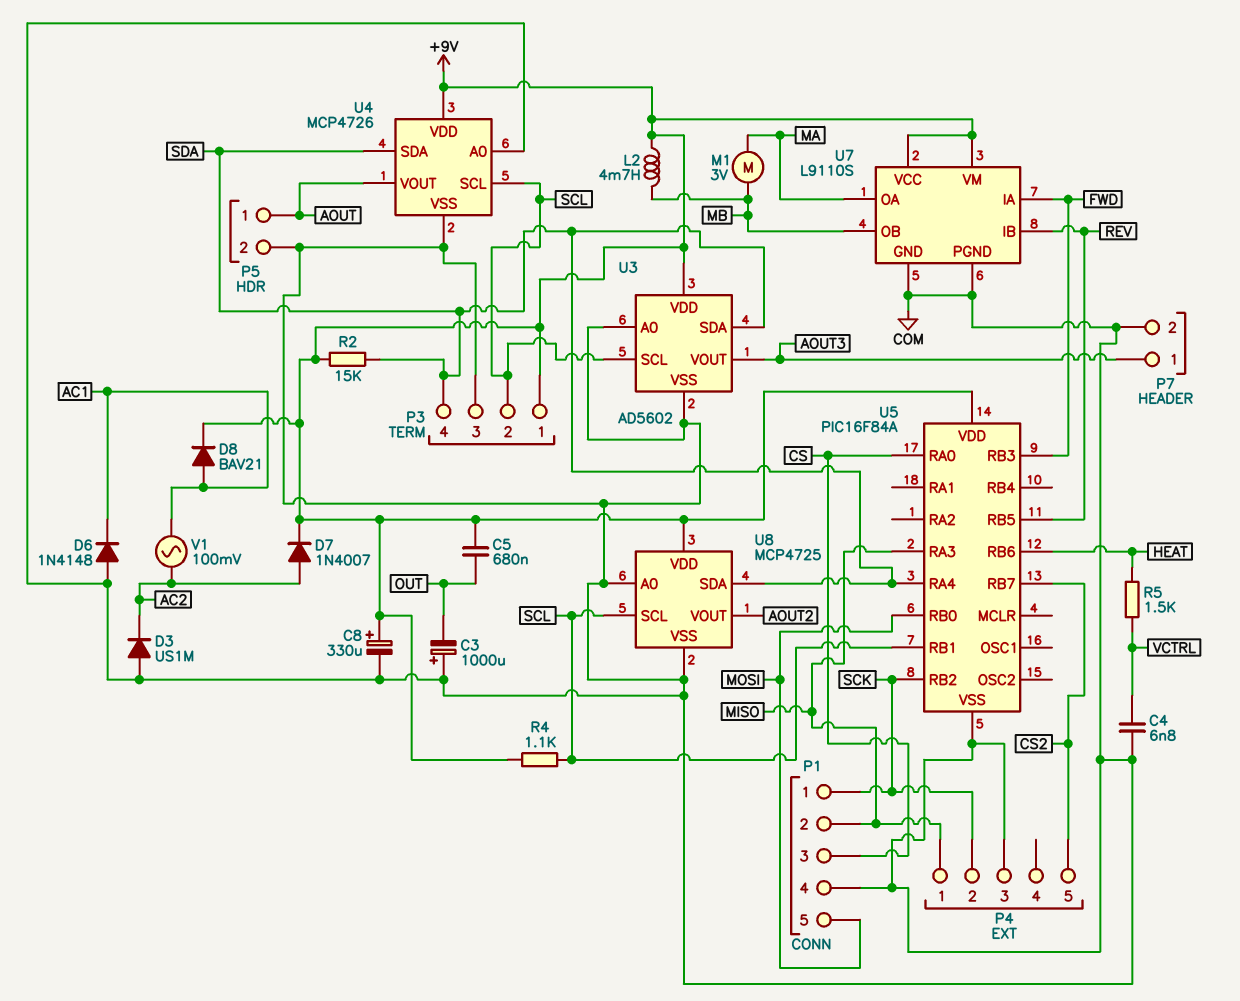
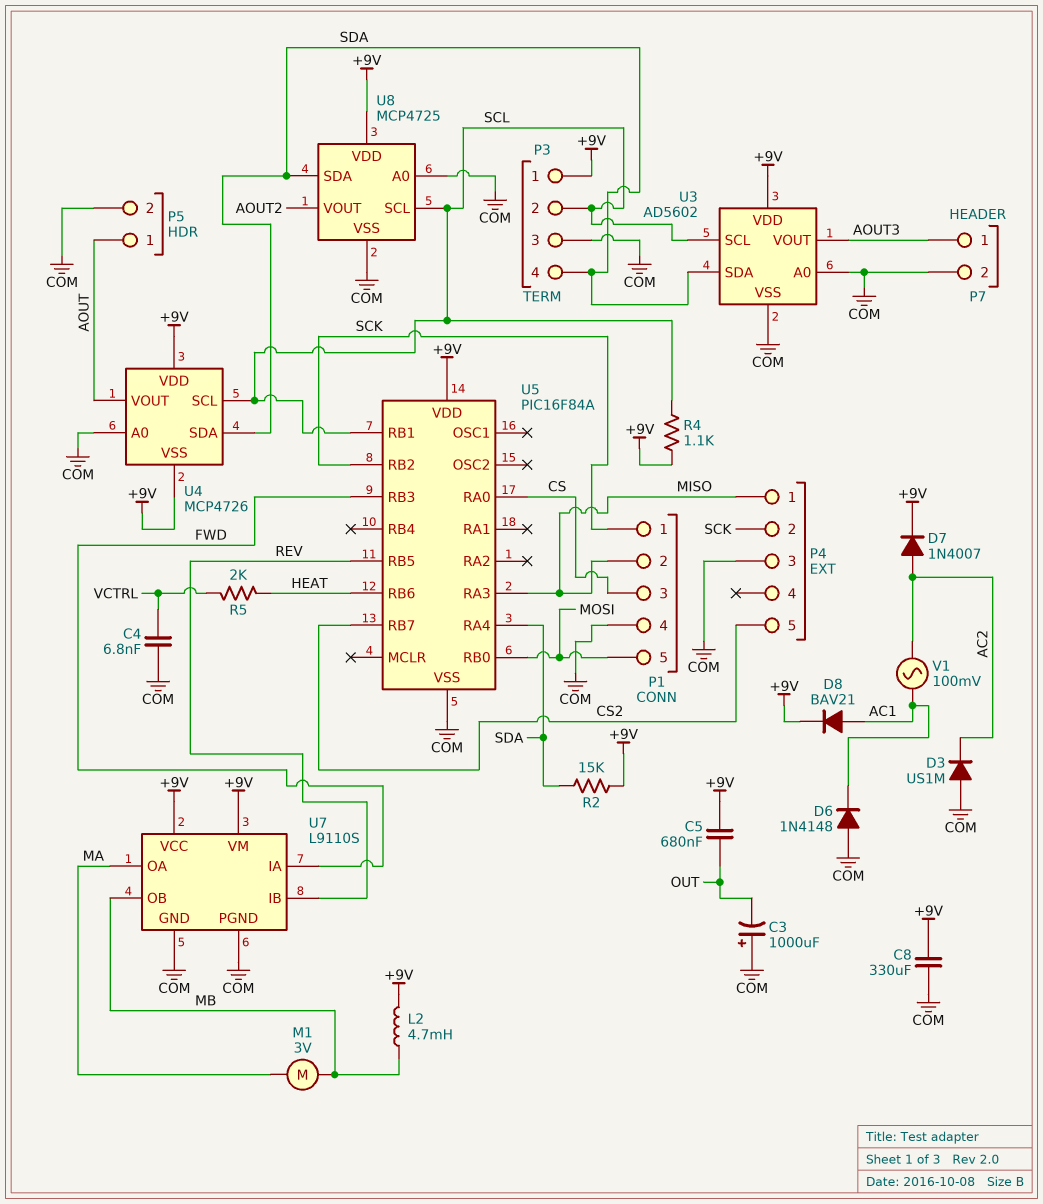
C8: 330uF (plus +9V, minus COM) -> 330uF (+9V, COM)
R5: 1.5k (HEAT, VCTRL) -> 2k (HEAT, VCTRL)
U4 pin VSS: COM -> +9V

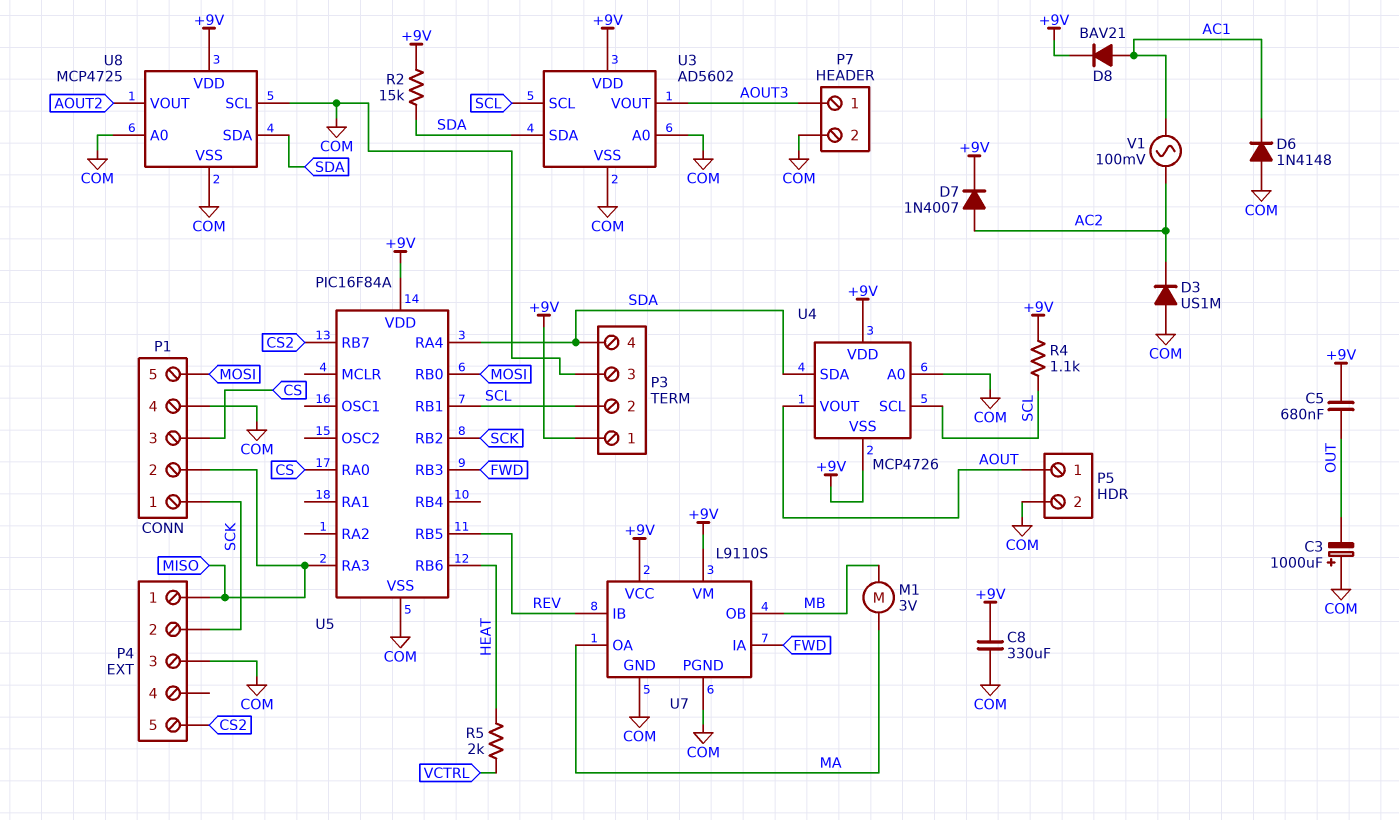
C4: 6.8nF (COM, VCTRL) -> none
L2: 4.7mH (+9V, MB) -> none
U8 pin SCL: SCL -> COM

